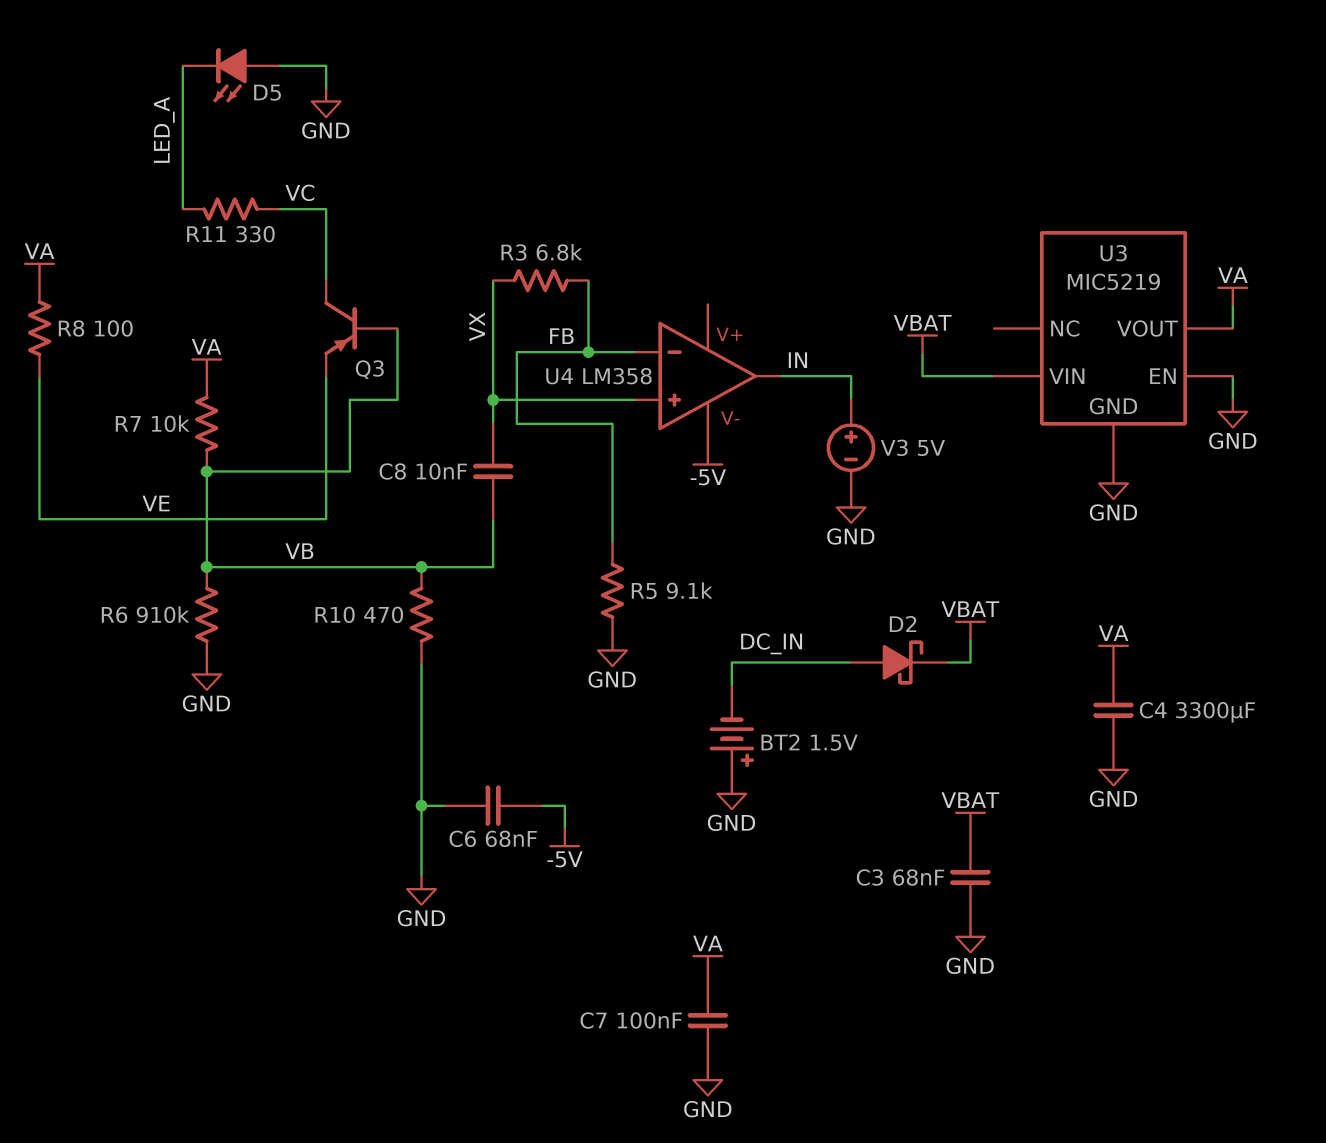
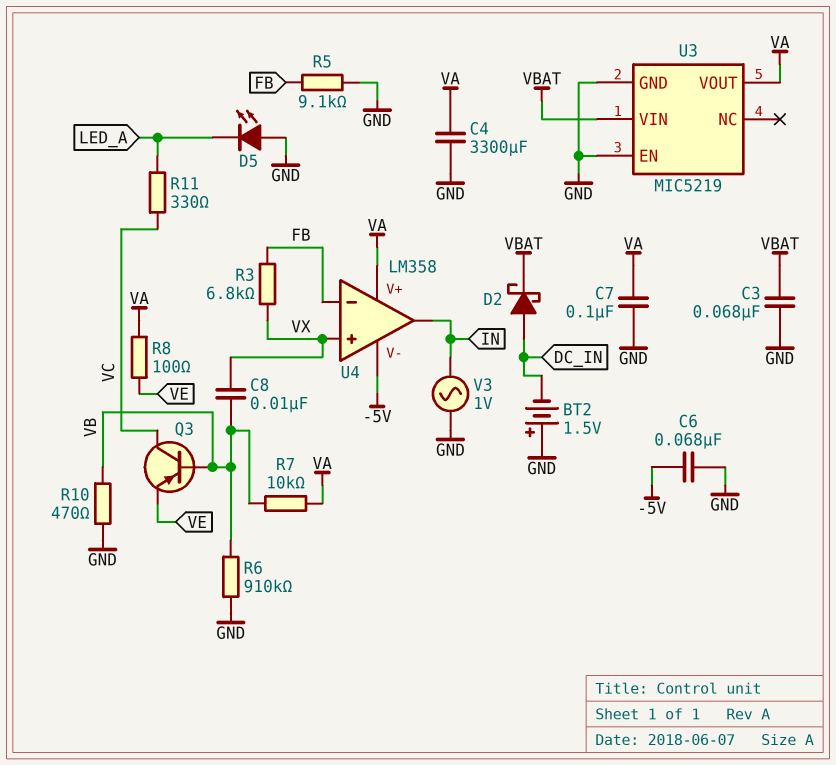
U4 pin V+: none -> VA
V3: 5V (plus IN, minus GND) -> AC 1V (GND, IN)

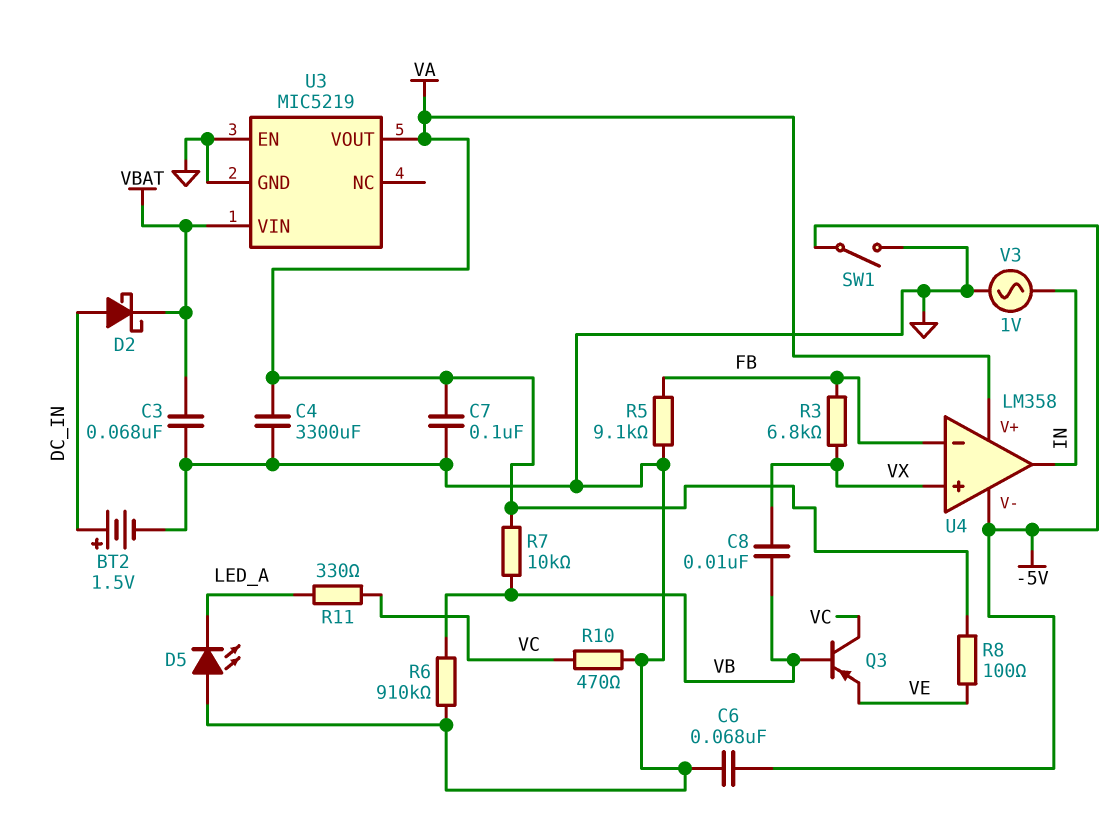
BT2: 1.5V (plus GND, minus DC_IN) -> 1.5V (plus DC_IN, minus GND)
R10: 470 (GND, VB) -> 470 (GND, VC)
SW1: none -> switch (-5V, GND)

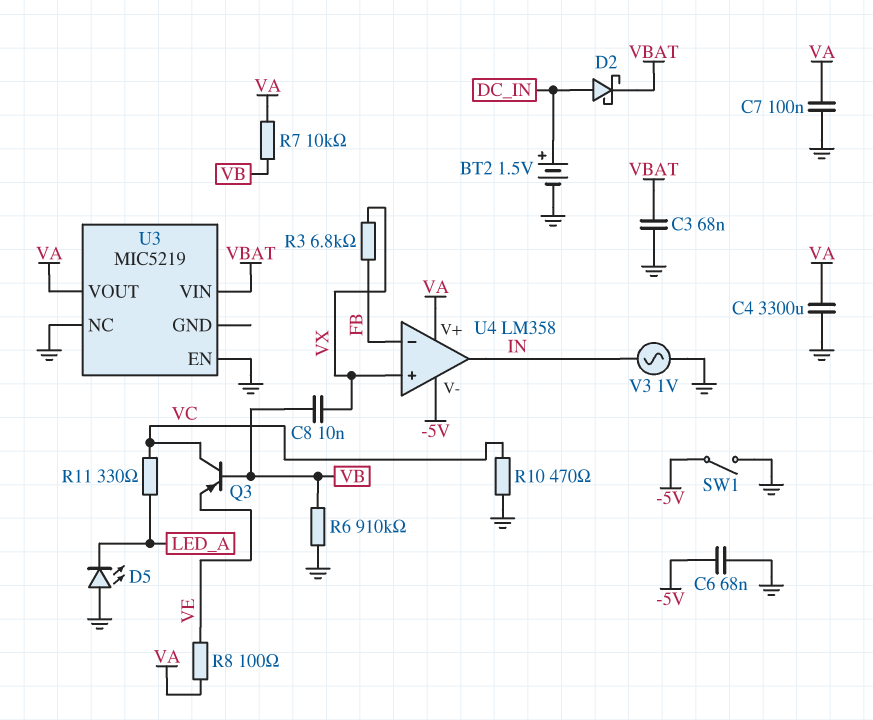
R5: 9.1k (FB, GND) -> none
U3 pin GND: GND -> none
U3 pin NC: none -> GND

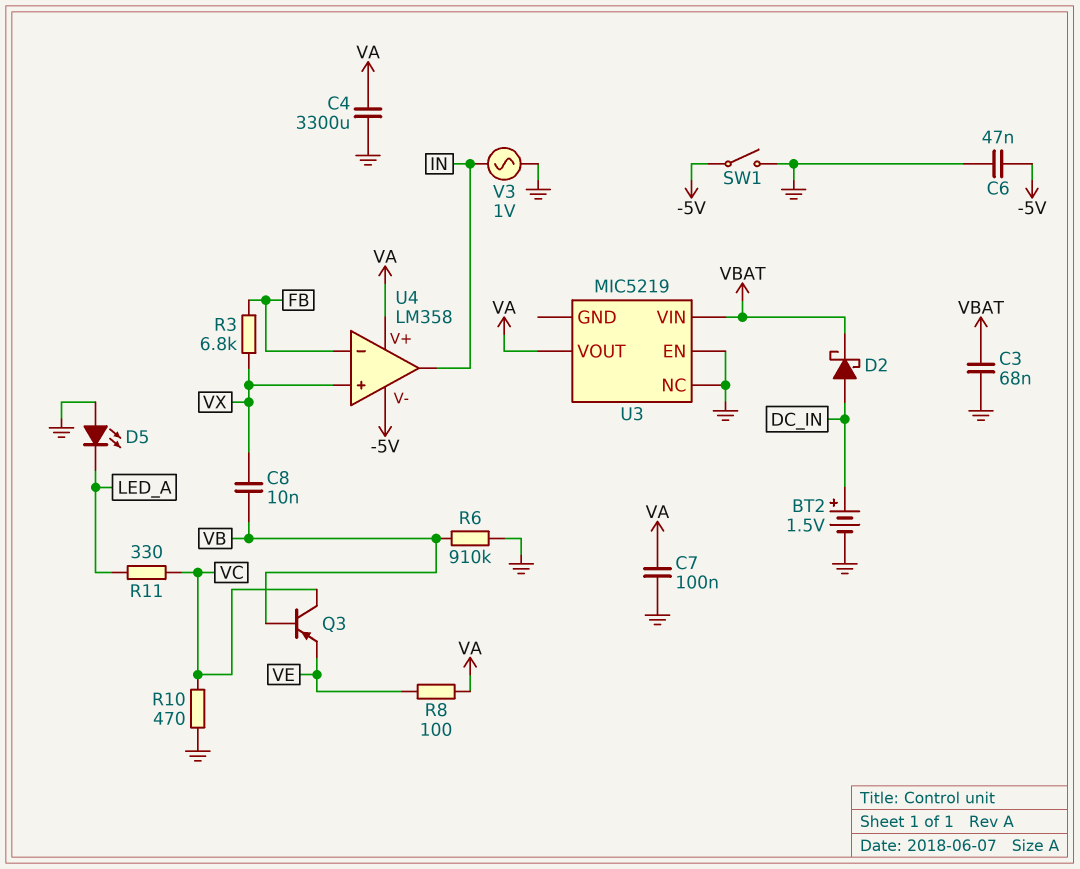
C6: 68nF (-5V, GND) -> 47nF (-5V, GND)
R7: 10k (VA, VB) -> none

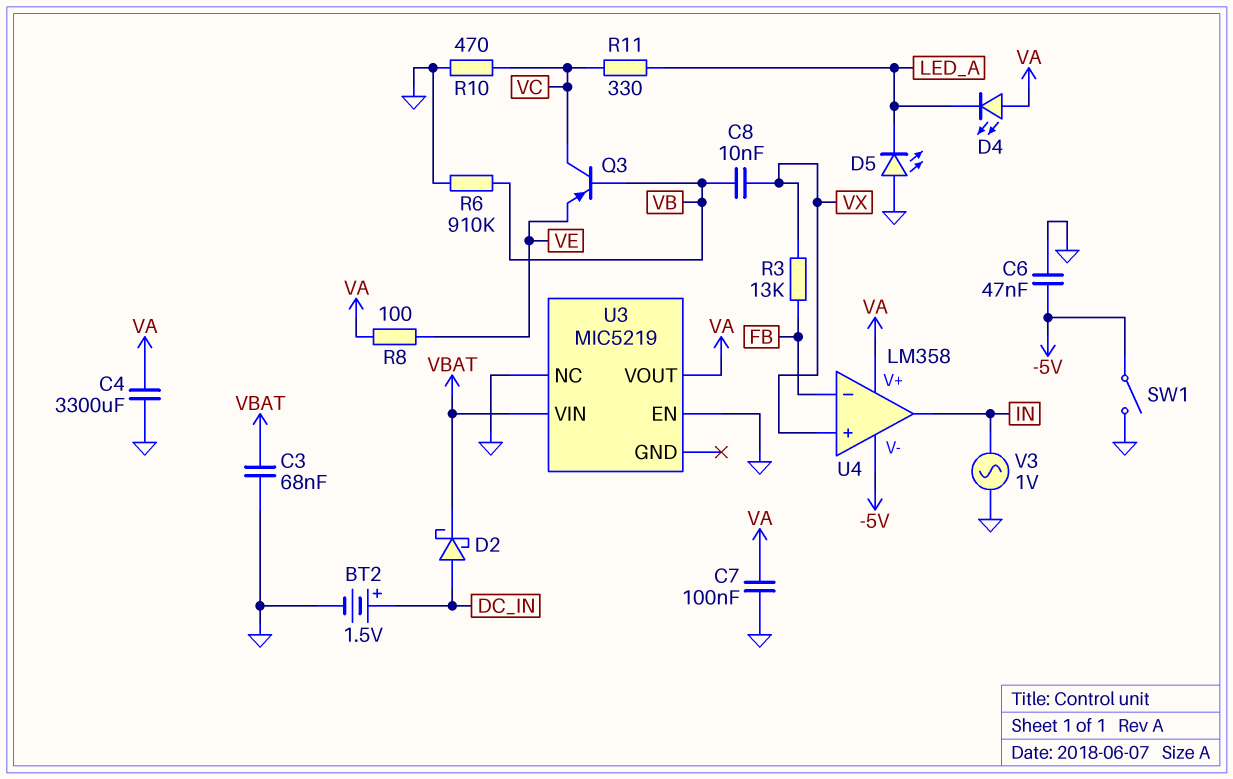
D4: none -> LED (A VA, K LED_A)
R3: 6.8k (FB, VX) -> 13k (FB, VX)

